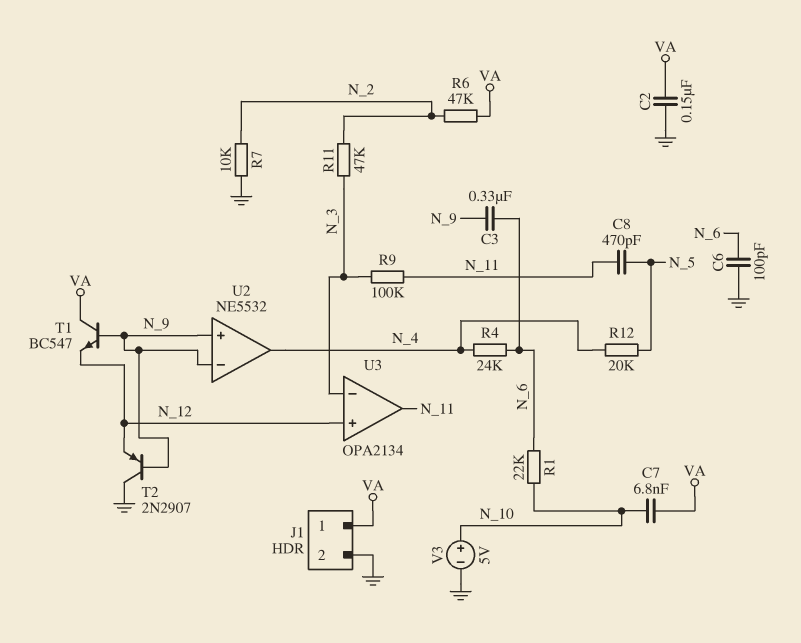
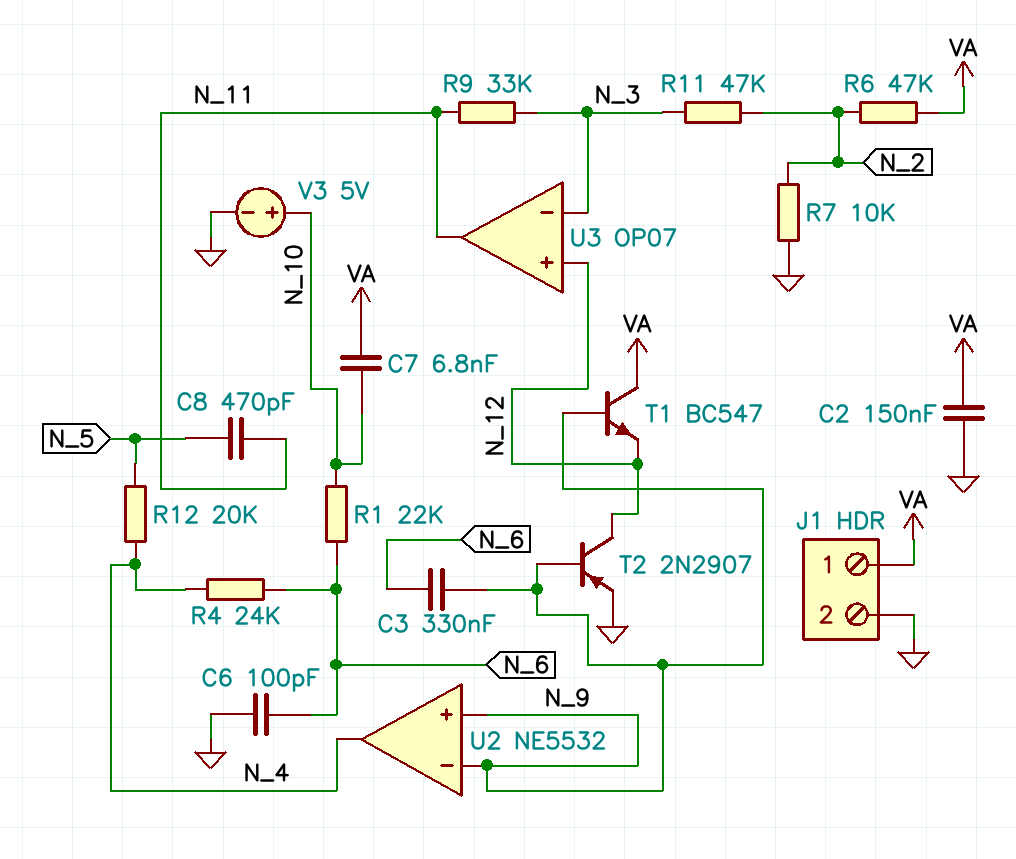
R9: 100k (N_3, N_11) -> 33k (N_3, N_11)
T2: PNP 2N2907 (B N_9, C GND, E N_12) -> PNP 2N2907 (B N_9, C N_12, E GND)
U3: OPA2134 -> OP07

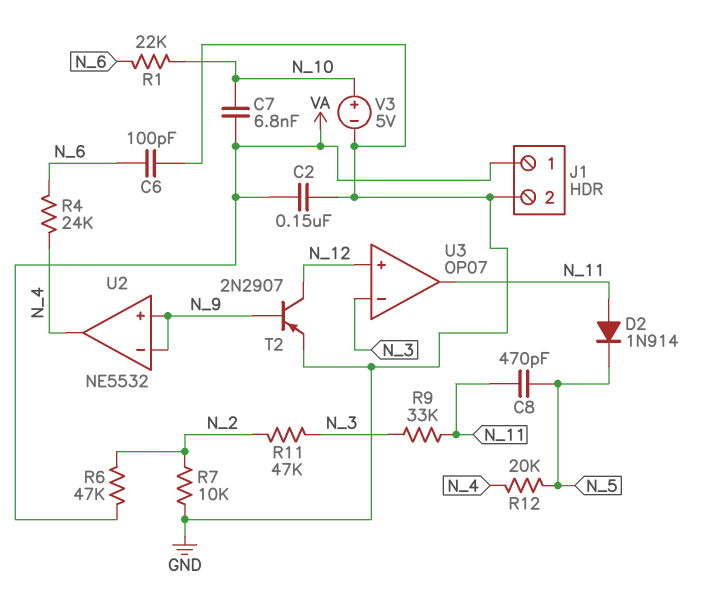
C3: 330nF (N_6, N_9) -> none
D2: none -> diode 1N914 (A N_11, K N_5)
T1: NPN BC547 (B N_9, C VA, E N_12) -> none

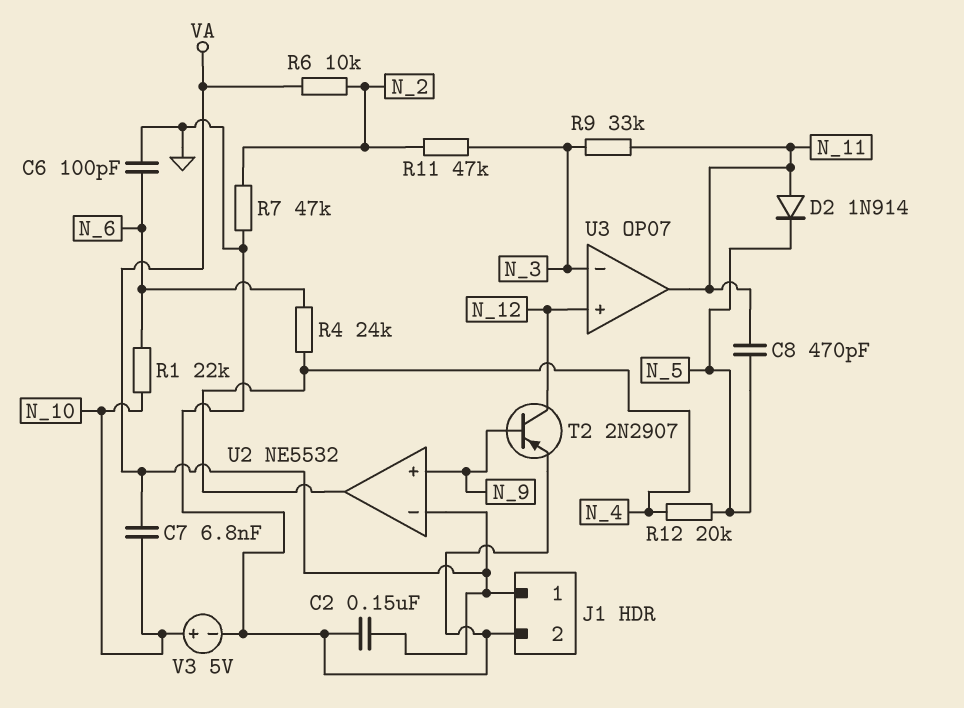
R6: 47k (N_2, VA) -> 10k (N_2, VA)
R7: 10k (GND, N_2) -> 47k (GND, N_2)
U2 pin in-: N_9 -> VA

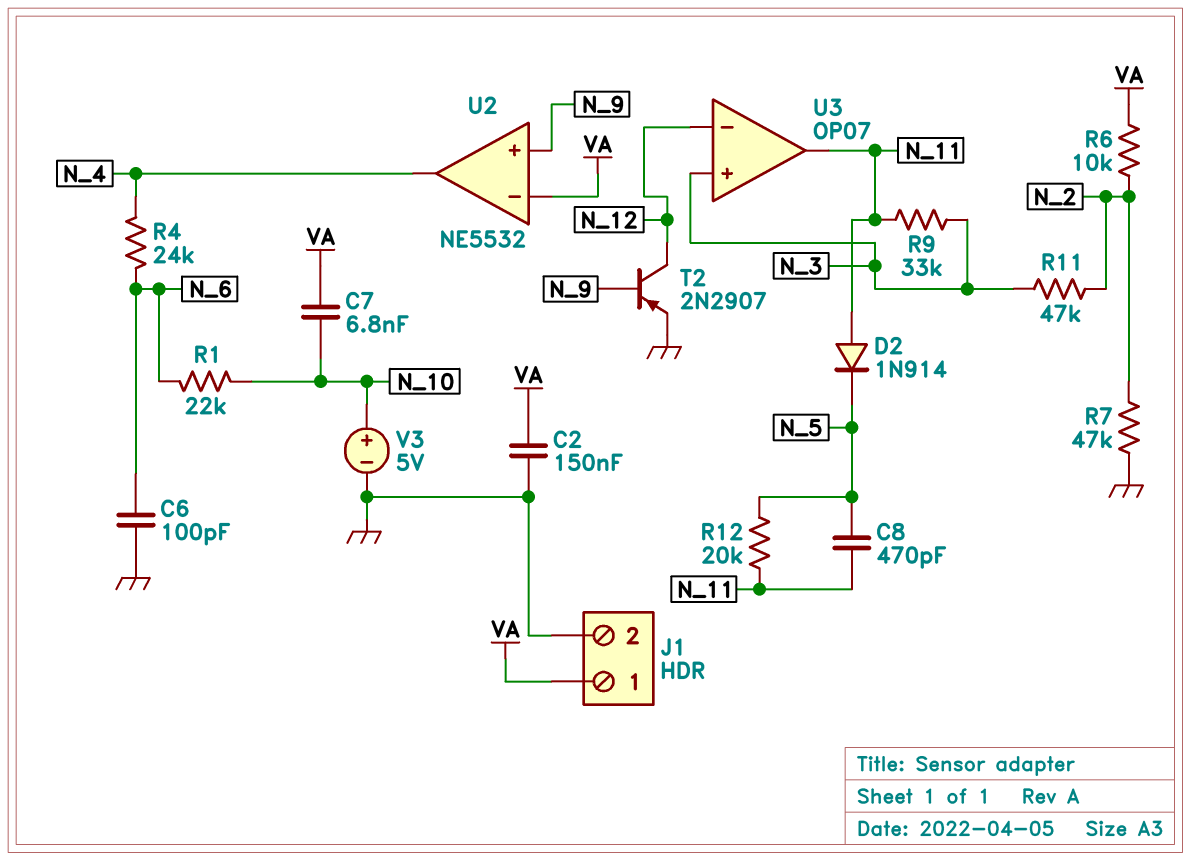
R12: 20k (N_4, N_5) -> 20k (N_5, N_11)
U3 pin in+: N_12 -> N_3
U3 pin in-: N_3 -> N_12

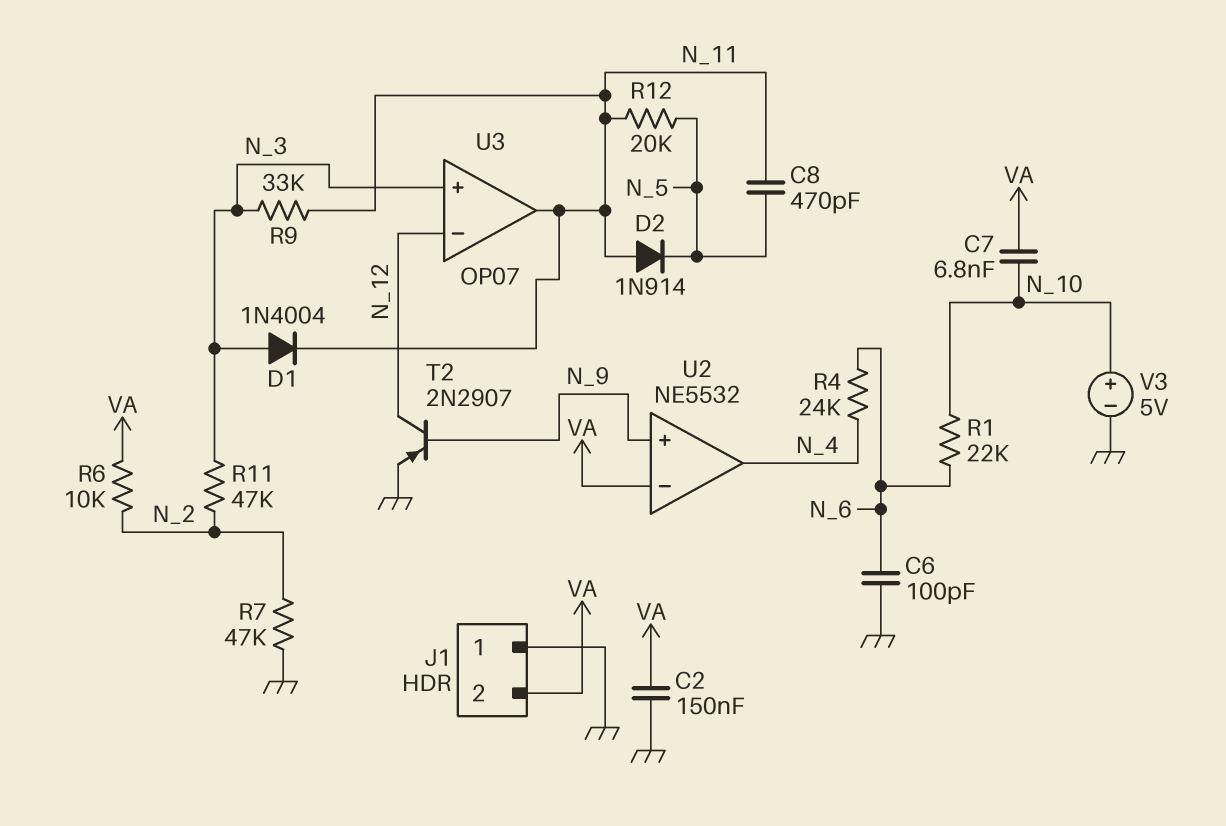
D1: none -> diode 1N4004 (A N_3, K N_11)
J1 pin 1: VA -> GND
J1 pin 2: GND -> VA

